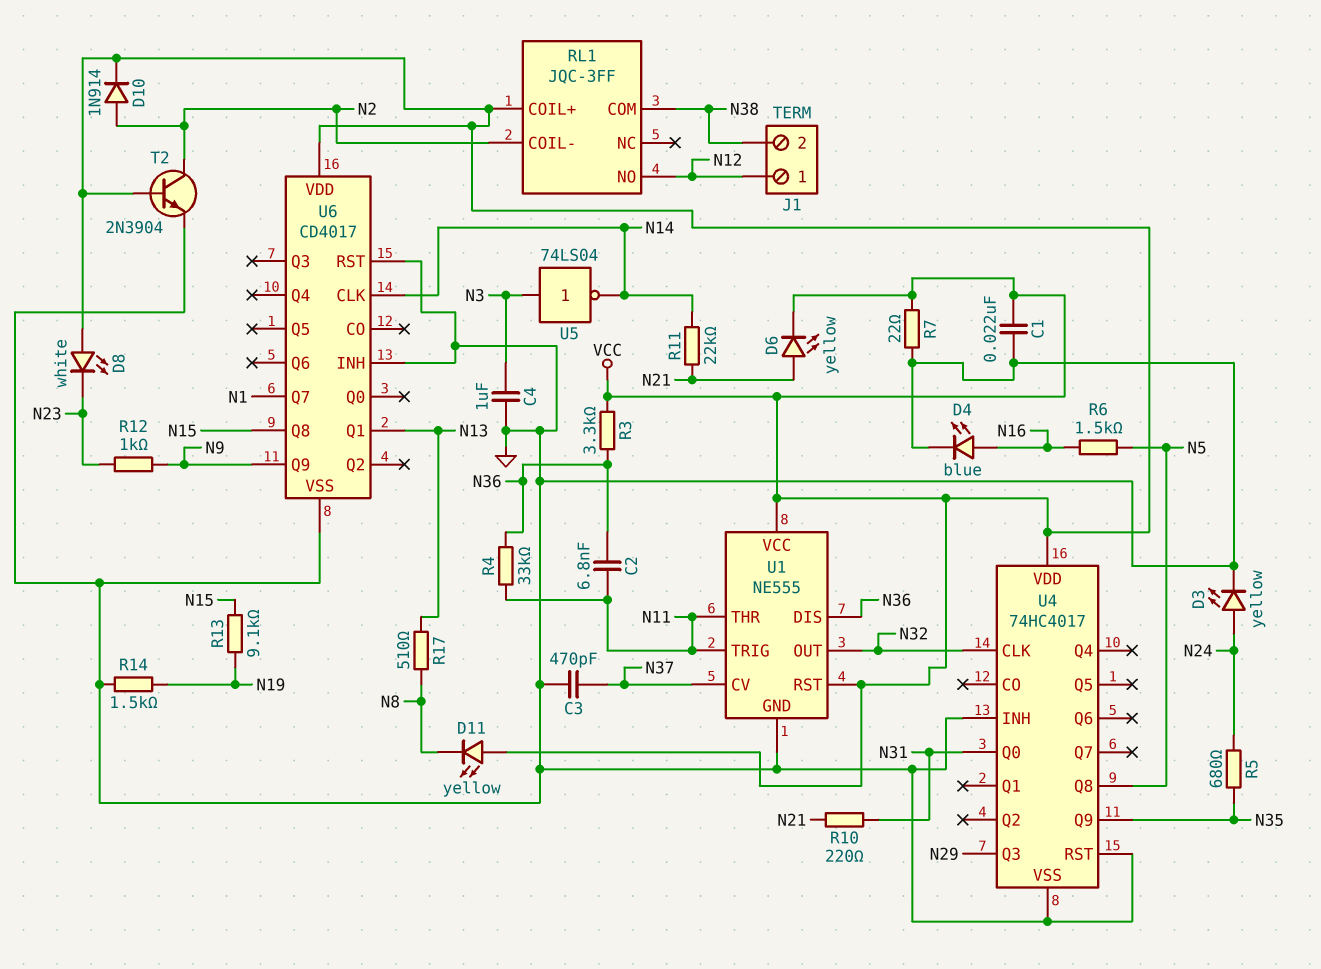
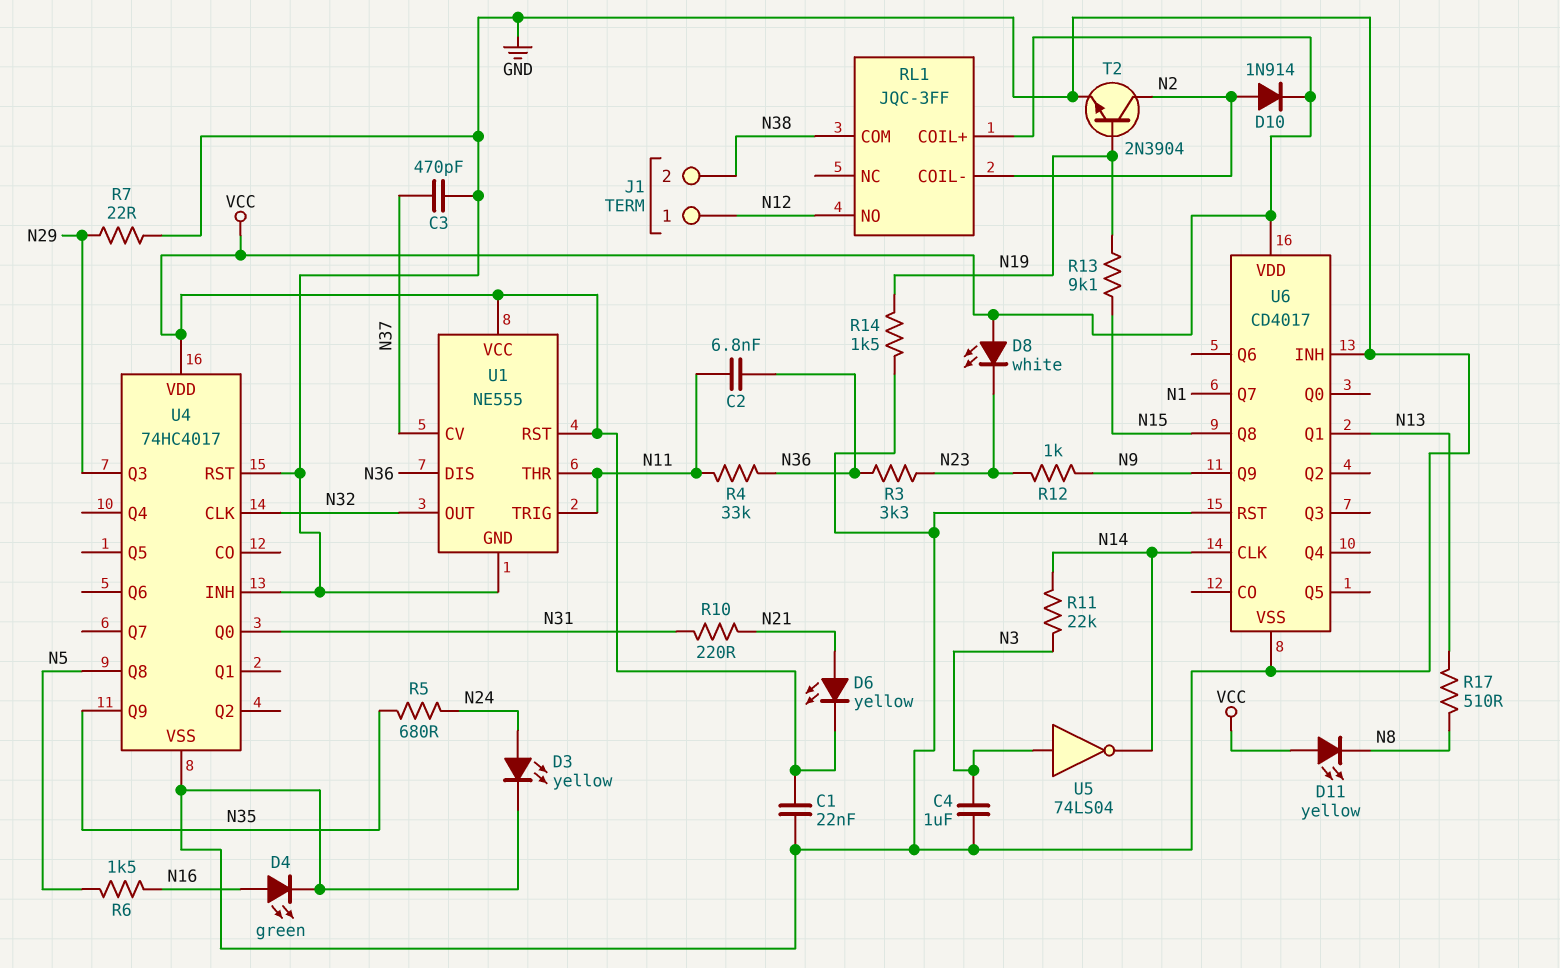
D4: LED blue (A N16, K GND) -> LED green (A N16, K GND)
R3: 3.3k (N36, VCC) -> 3.3k (N23, N36)
R7: 22 (GND, VCC) -> 22 (GND, N29)
R11: 22k (N14, N21) -> 22k (N3, N14)
T2: NPN 2N3904 (B VCC, C N2, E GND) -> NPN 2N3904 (B N19, C N2, E GND)

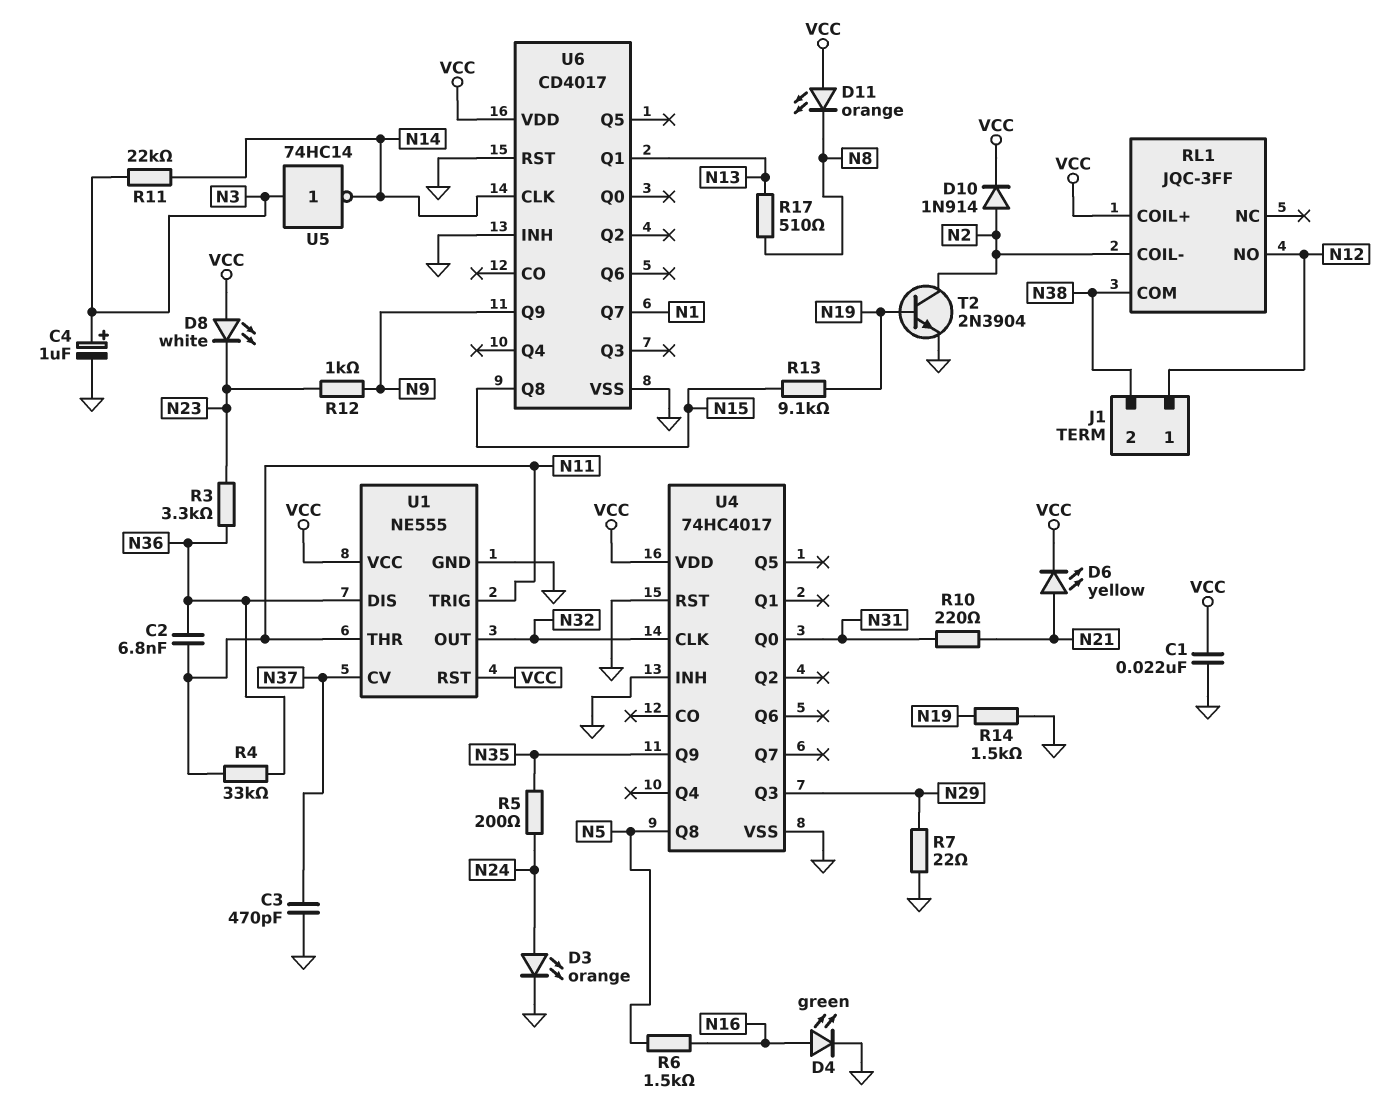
C4: 1uF (GND, N3) -> 1uF (plus N3, minus GND)
D3: LED yellow (A N24, K GND) -> LED orange (A N24, K GND)
D11: LED yellow (A VCC, K N8) -> LED orange (A VCC, K N8)
R5: 680 (N24, N35) -> 200 (N24, N35)
U5: NOT 74LS04 (in N3, out N14) -> NOT 74HC14 (in N3, out N14)

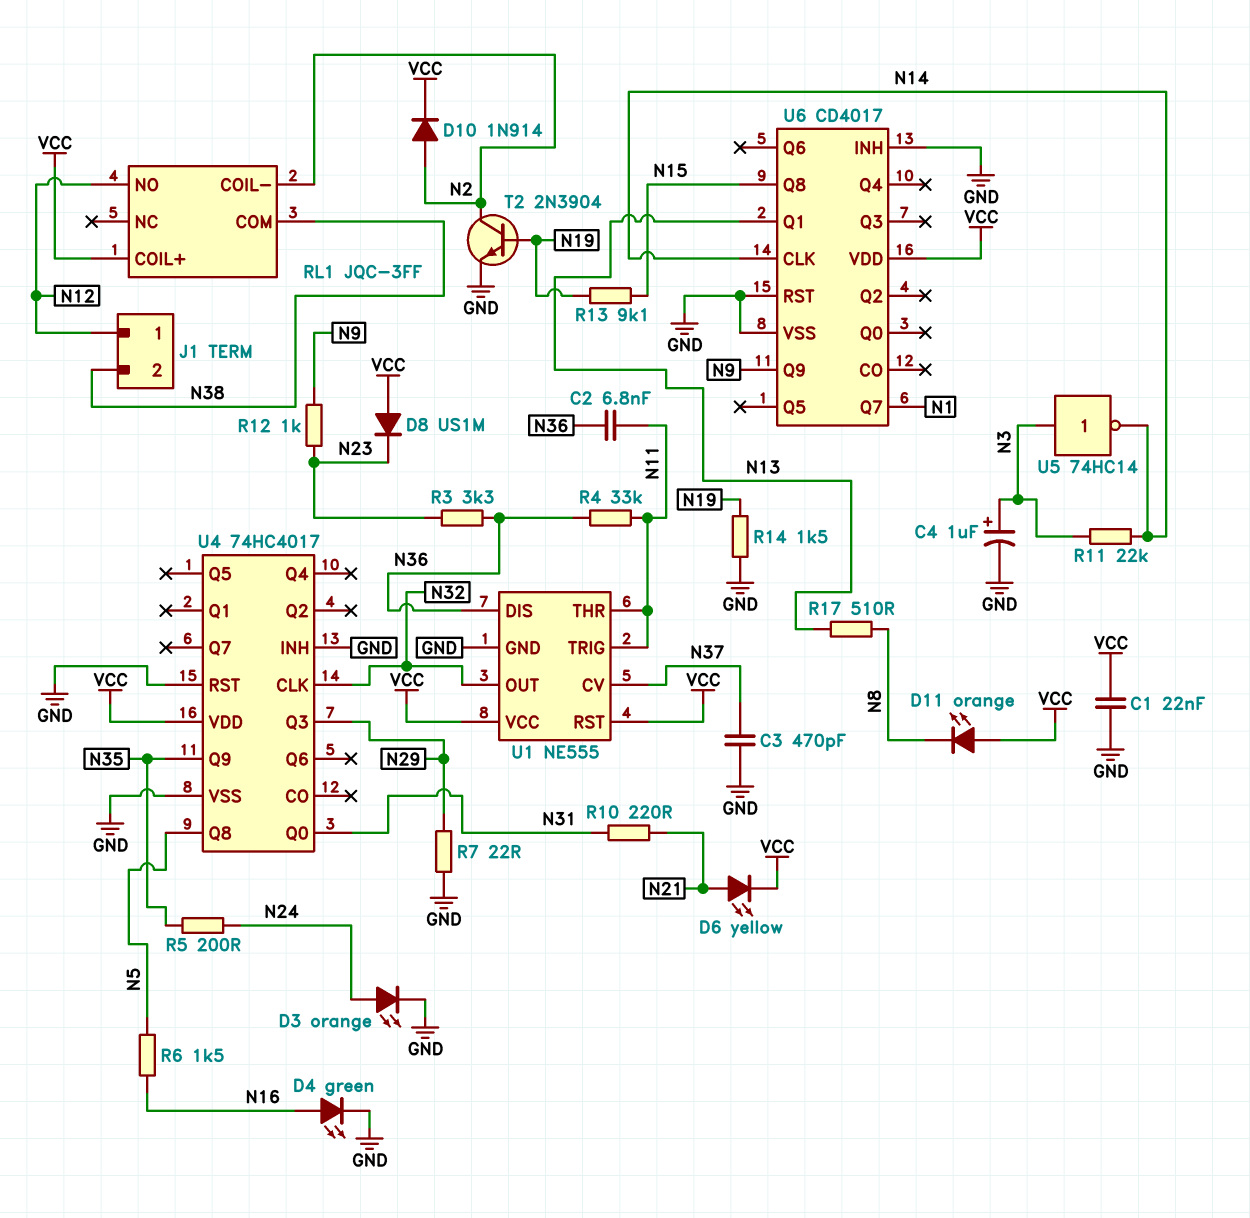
D8: LED white (A VCC, K N23) -> diode US1M (A VCC, K N23)

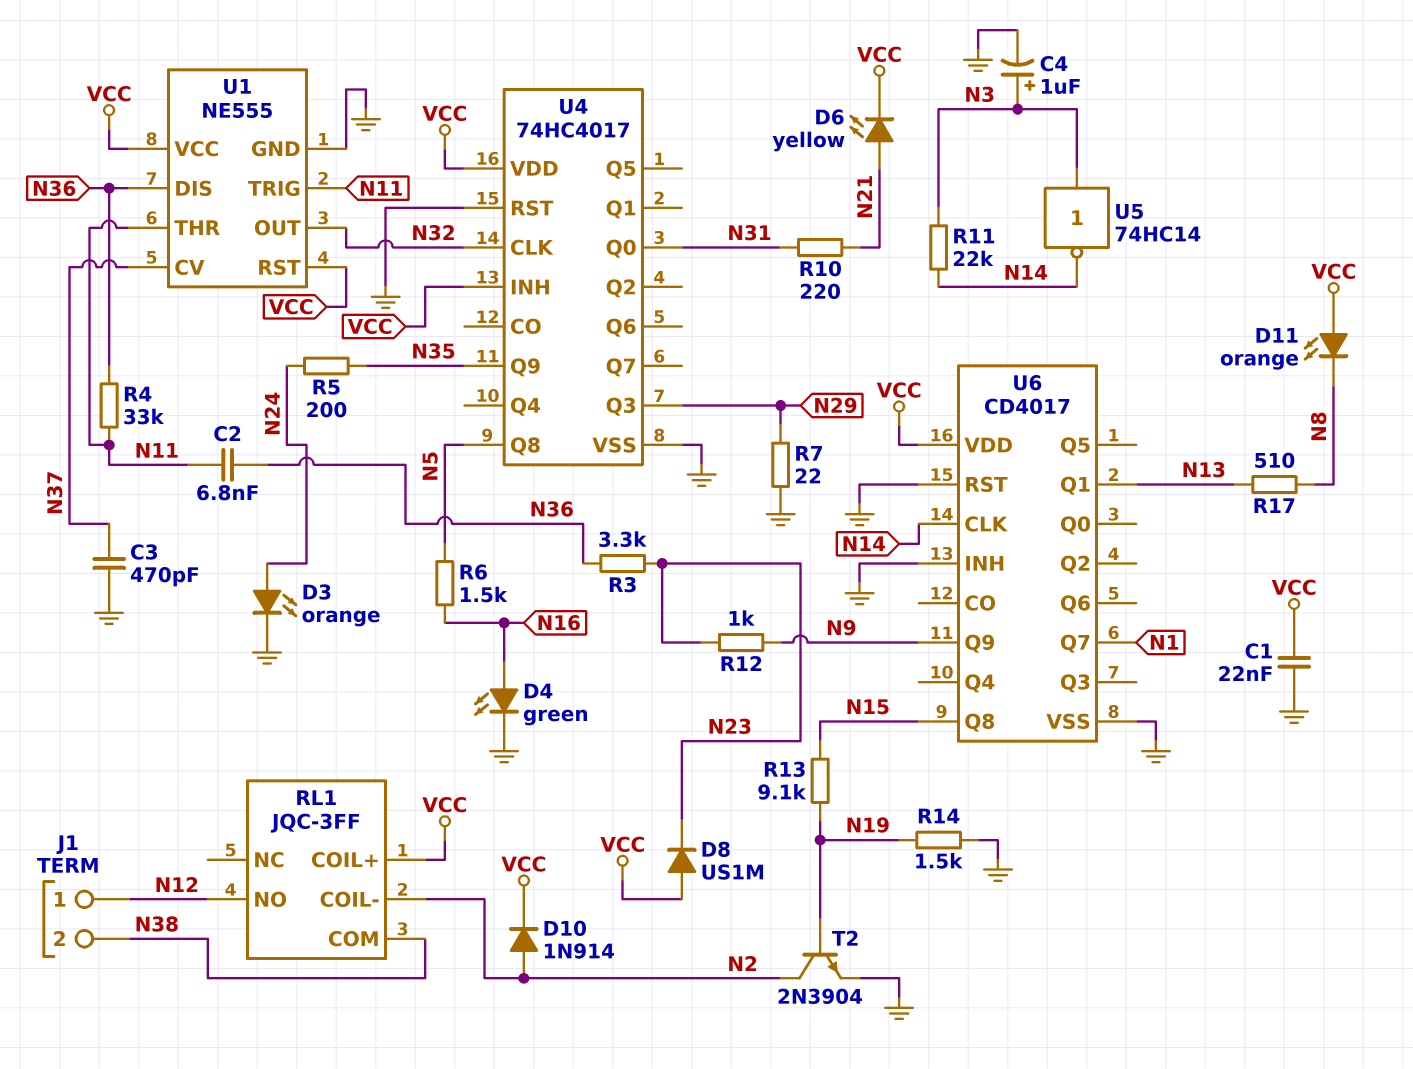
U4 pin INH: GND -> VCC

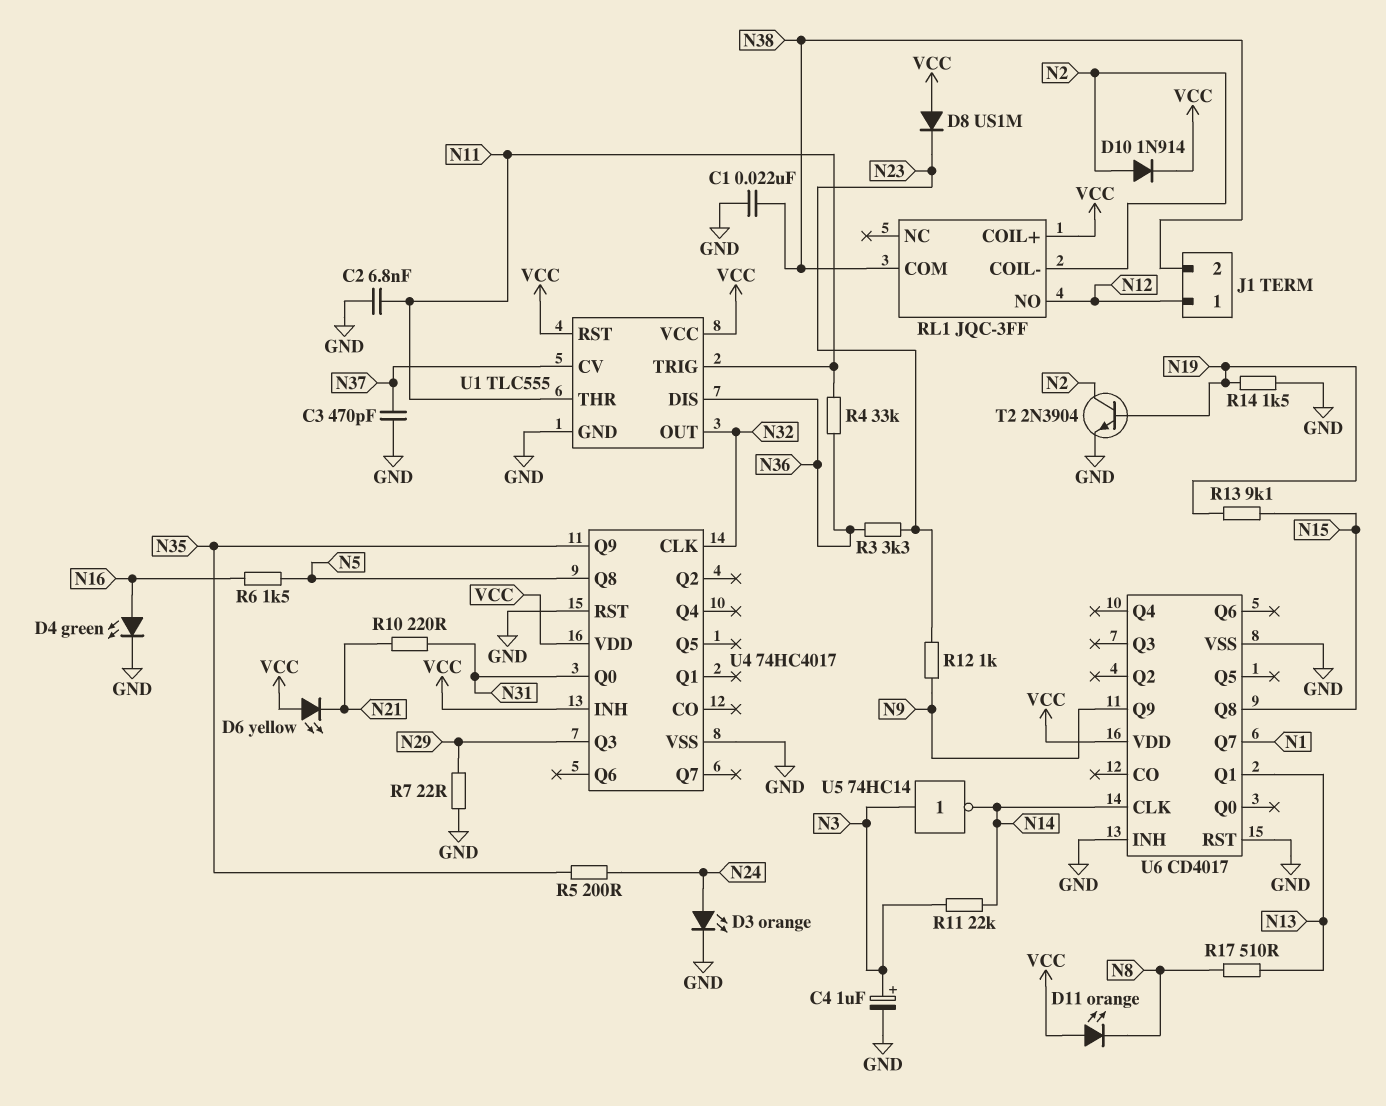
C1: 22nF (GND, VCC) -> 22nF (GND, N38)
C2: 6.8nF (N11, N36) -> 6.8nF (GND, N11)
D6: LED yellow (A N21, K VCC) -> LED yellow (A VCC, K N21)
U1: NE555 -> TLC555

